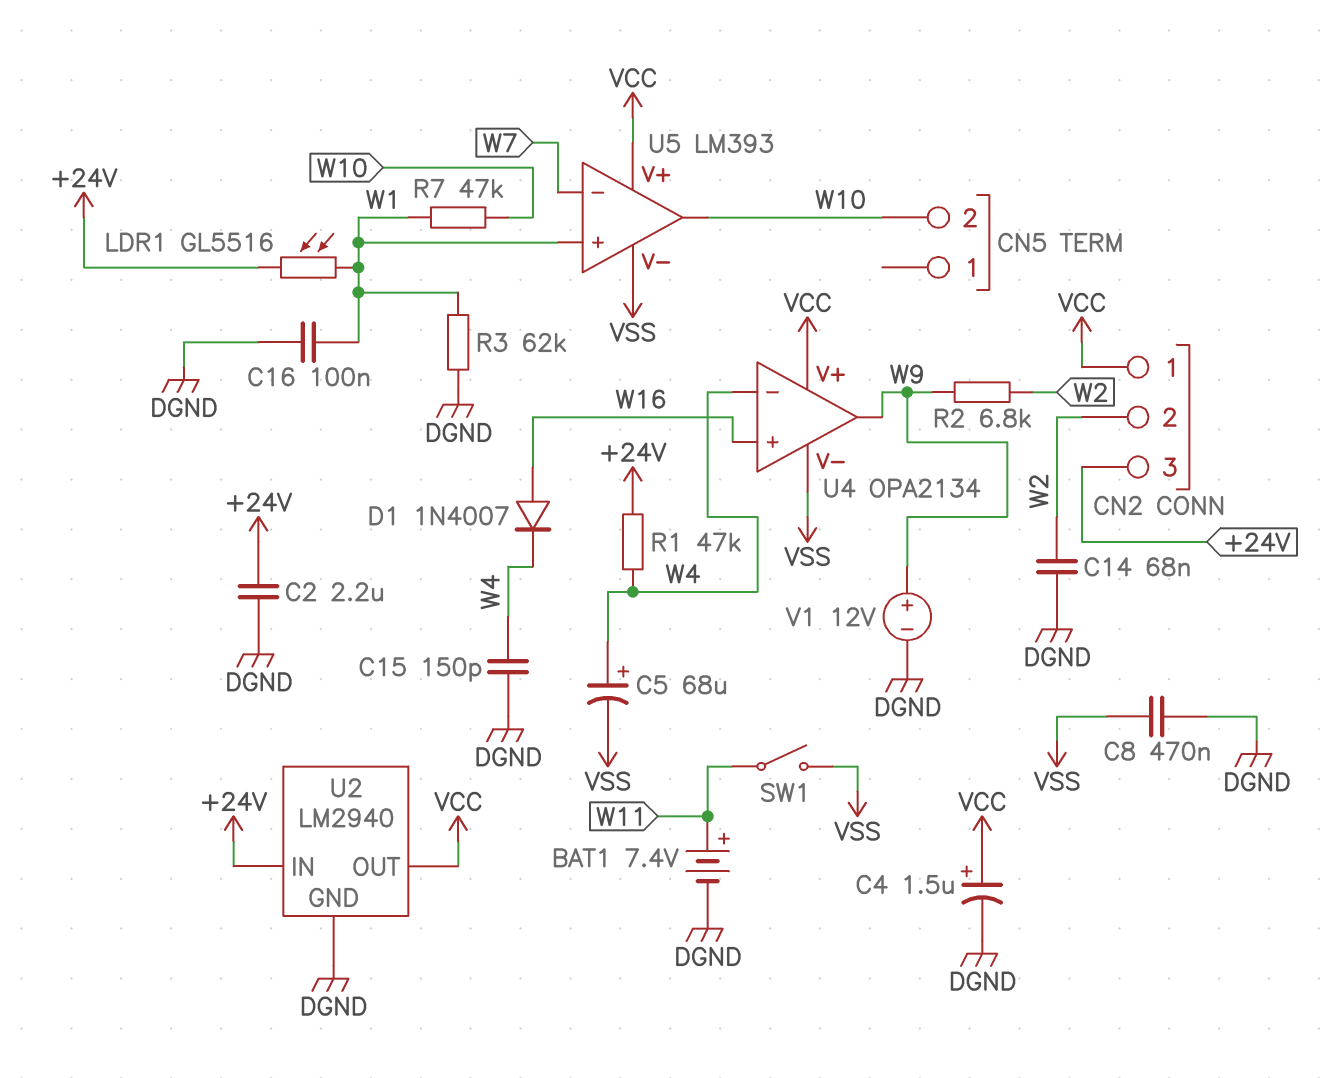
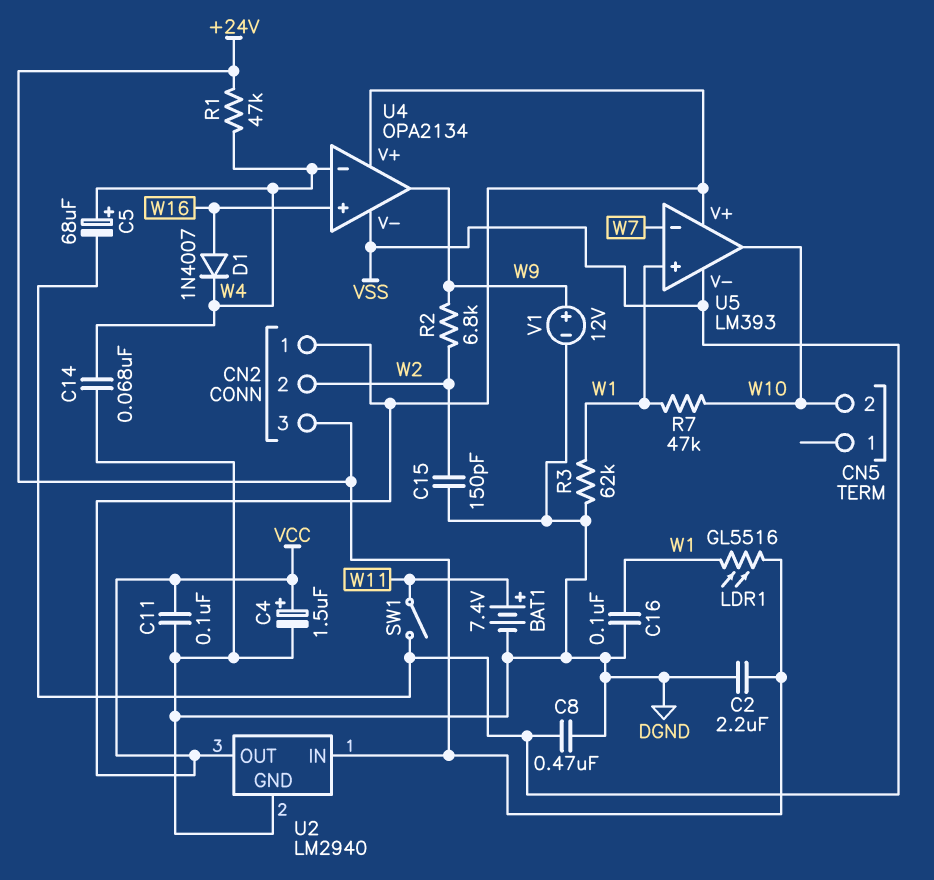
C11: none -> 100nF (DGND, VCC)
C14: 68nF (DGND, W2) -> 68nF (DGND, W4)
C15: 150pF (DGND, W4) -> 150pF (DGND, W2)

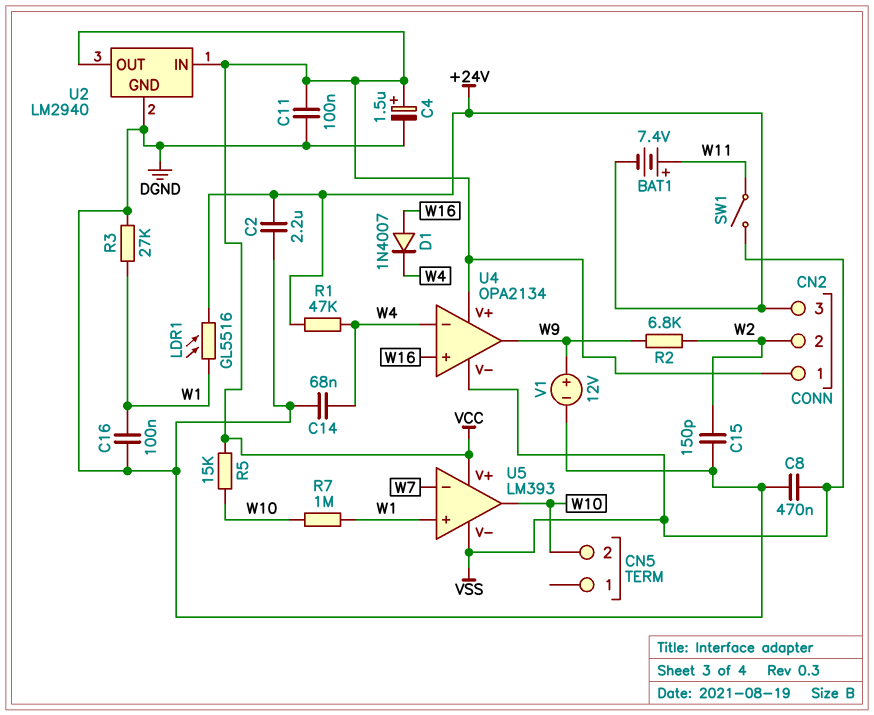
BAT1: 7.4V (plus W11, minus DGND) -> 7.4V (plus W11, minus +24V)
C5: 68uF (plus W4, minus VSS) -> none
R3: 62k (DGND, W1) -> 27k (DGND, W1)
R5: none -> 15k (VCC, W10)
R7: 47k (W1, W10) -> 1M (W1, W10)
U2 pin IN: +24V -> VCC

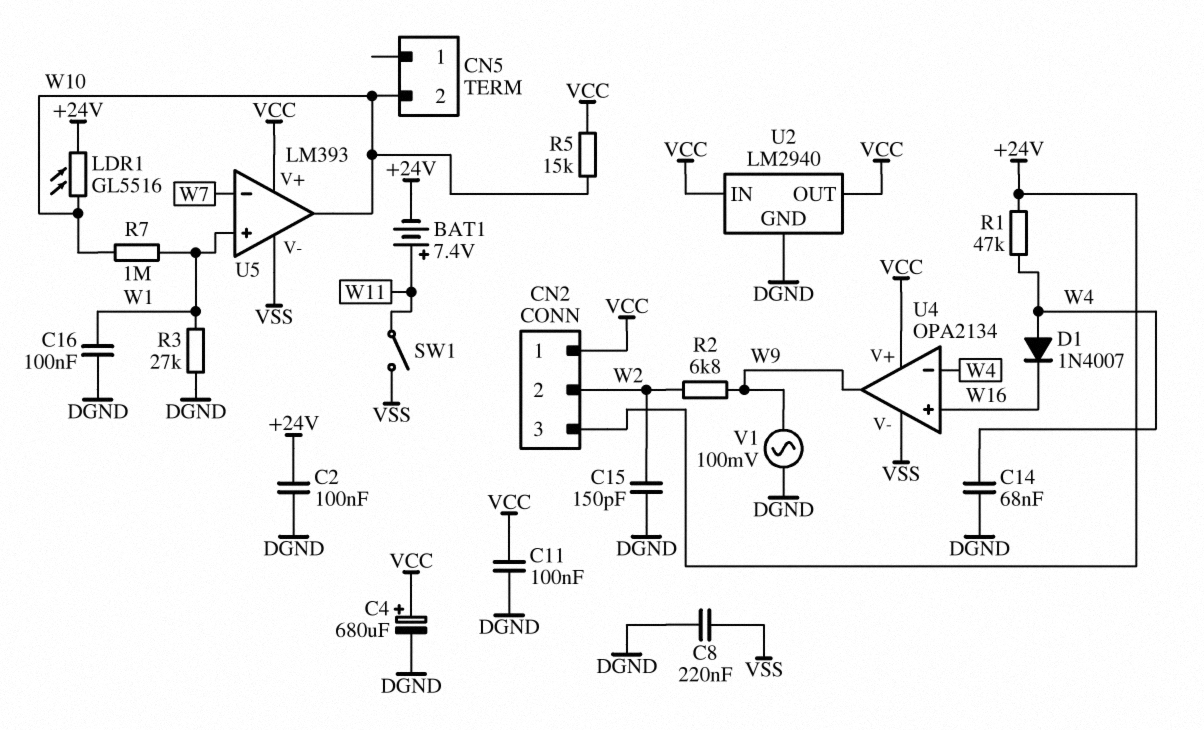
C2: 2.2uF (+24V, DGND) -> 100nF (+24V, DGND)
C4: 1.5uF (plus VCC, minus DGND) -> 680uF (plus VCC, minus DGND)
C8: 470nF (DGND, VSS) -> 220nF (DGND, VSS)
D1: diode 1N4007 (A W16, K W4) -> diode 1N4007 (A W4, K W16)
LDR1: GL5516 (+24V, W1) -> GL5516 (+24V, W10)
V1: 12V (plus W9, minus DGND) -> AC 100mV (DGND, W9)

